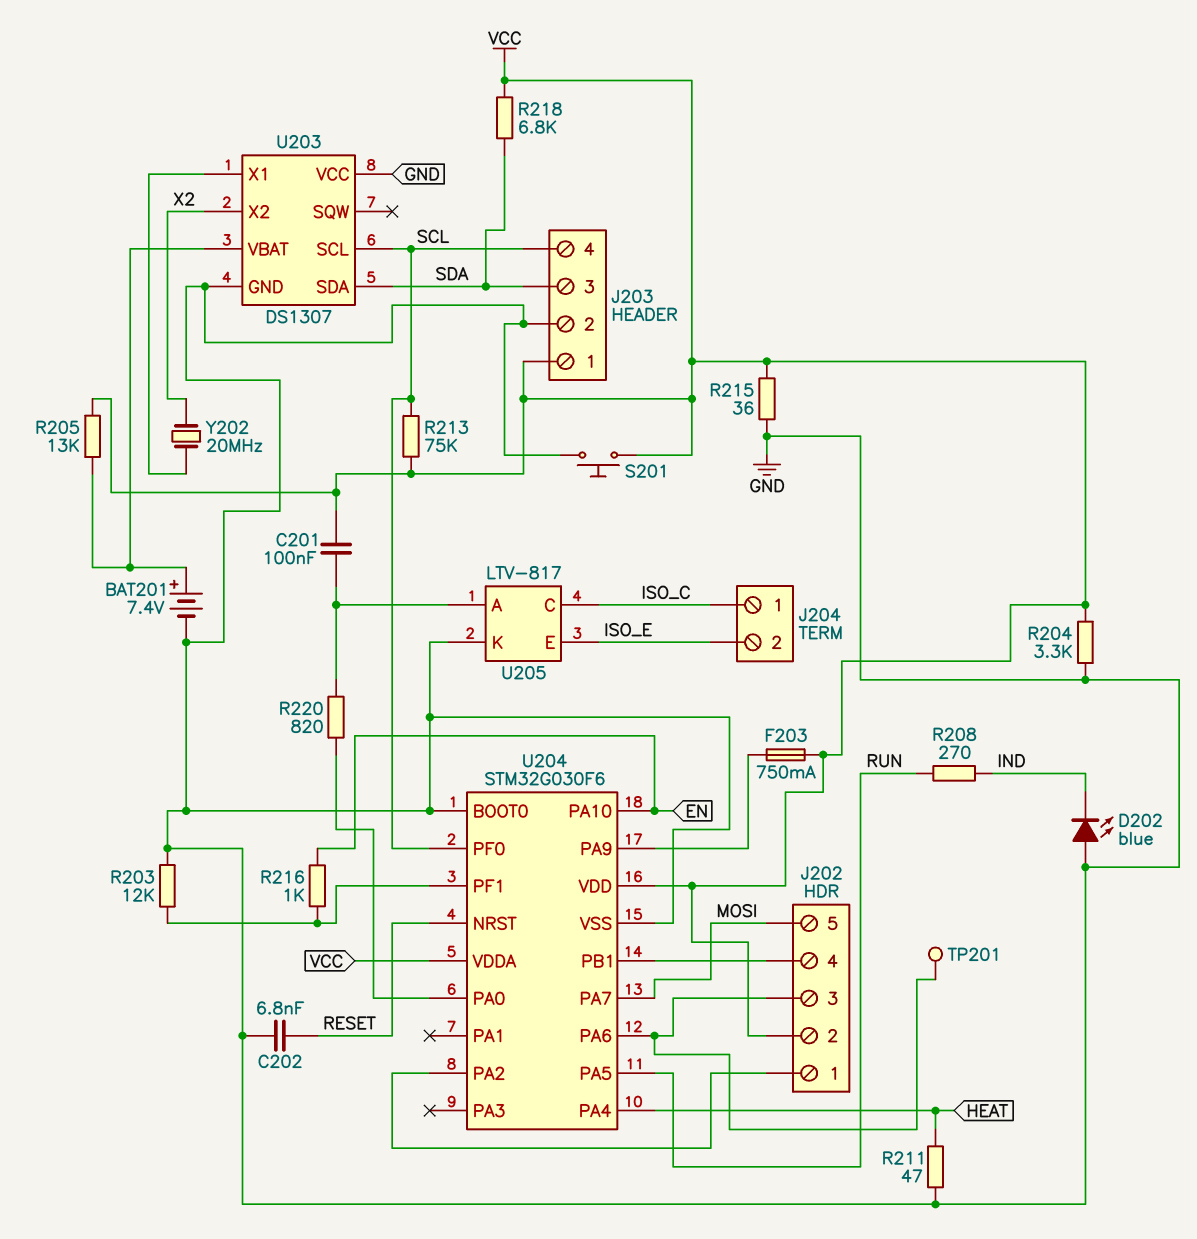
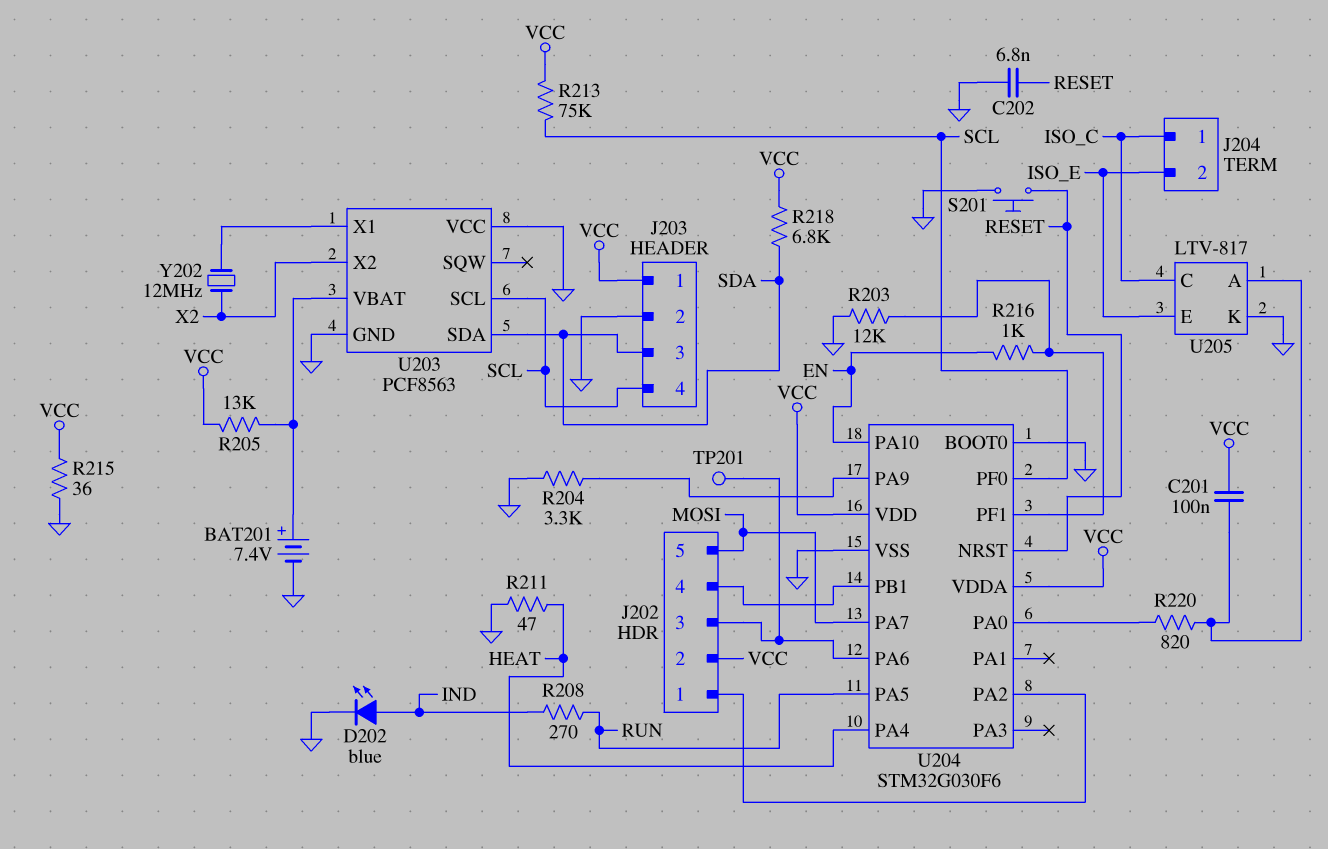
D202: LED blue (A GND, K IND) -> LED blue (A IND, K GND)
F203: 750mA (U204/PA9, VCC) -> none
R204: 3.3k (GND, VCC) -> 3.3k (GND, U204/PA9)
S201: button (GND, VCC) -> button (GND, RESET)
U203: DS1307 -> PCF8563
Y202: 20MHz (U203/X1, X2) -> 12MHz (U203/X1, X2)

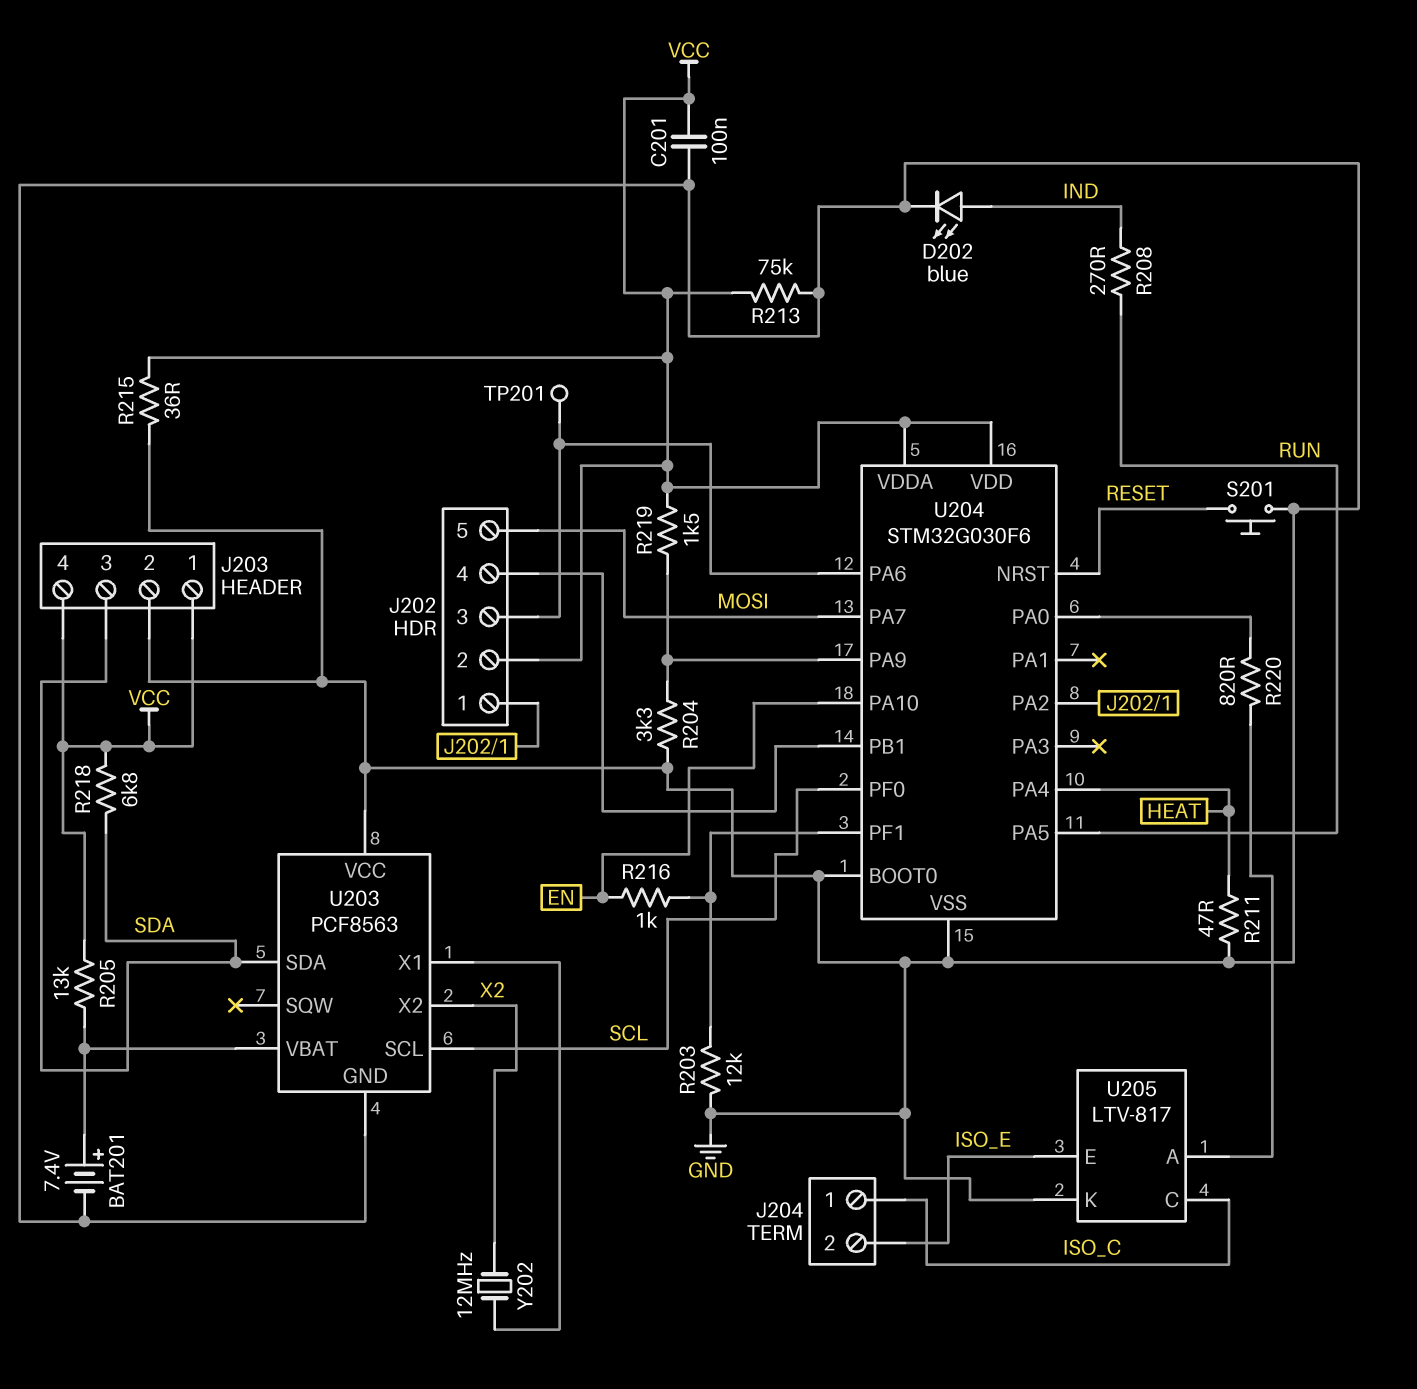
C201: 100nF (U205/A, VCC) -> 100nF (GND, VCC)
C202: 6.8nF (GND, RESET) -> none
J203 pin 4: SCL -> VCC
R213: 75k (SCL, VCC) -> 75k (GND, VCC)
R219: none -> 1.5k (U204/PA9, VCC)

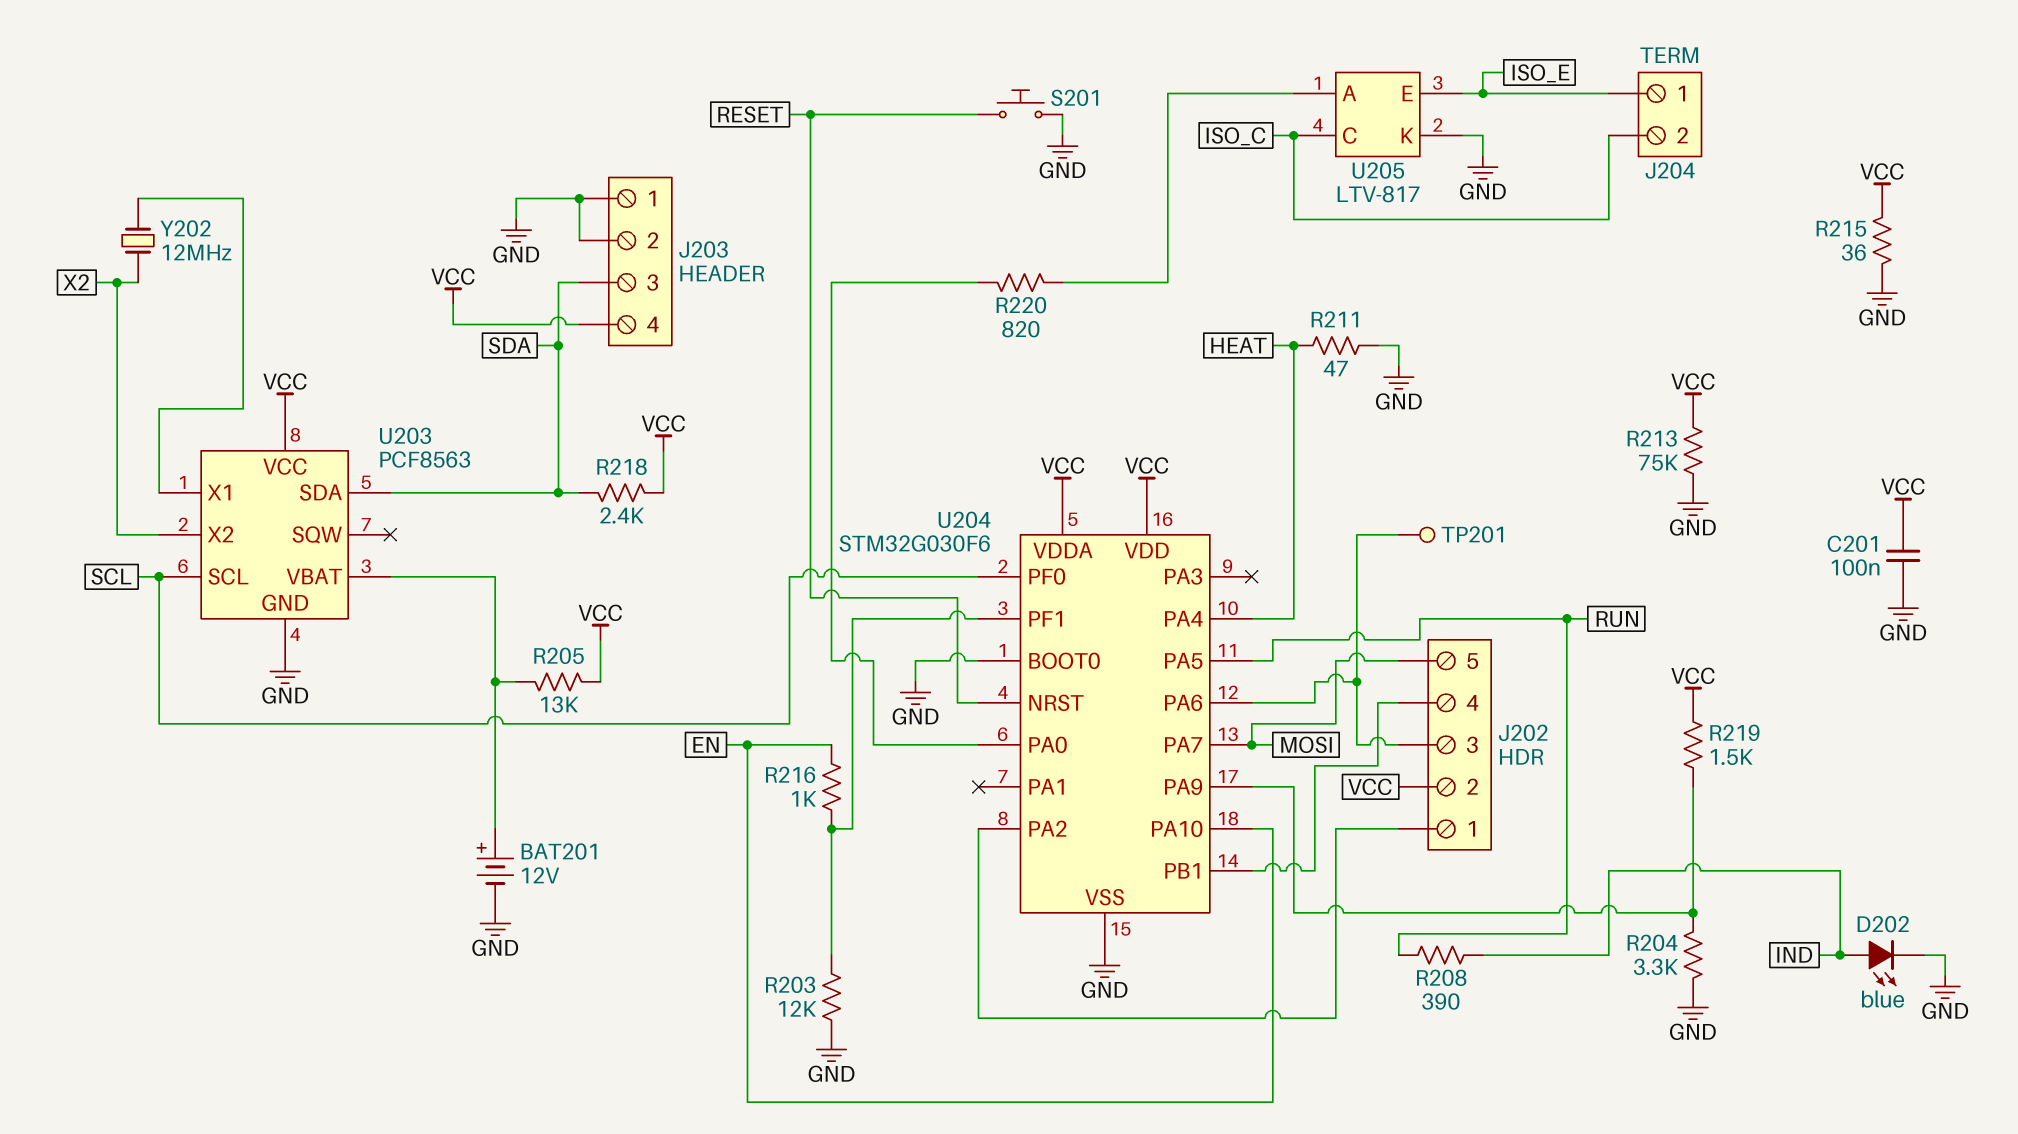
BAT201: 7.4V (plus U203/VBAT, minus GND) -> 12V (plus U203/VBAT, minus GND)
J203 pin 1: VCC -> GND
J204 pin 1: ISO_C -> ISO_E
J204 pin 2: ISO_E -> ISO_C
R208: 270 (IND, RUN) -> 390 (IND, RUN)
R218: 6.8k (SDA, VCC) -> 2.4k (SDA, VCC)
U203 pin VCC: GND -> VCC

